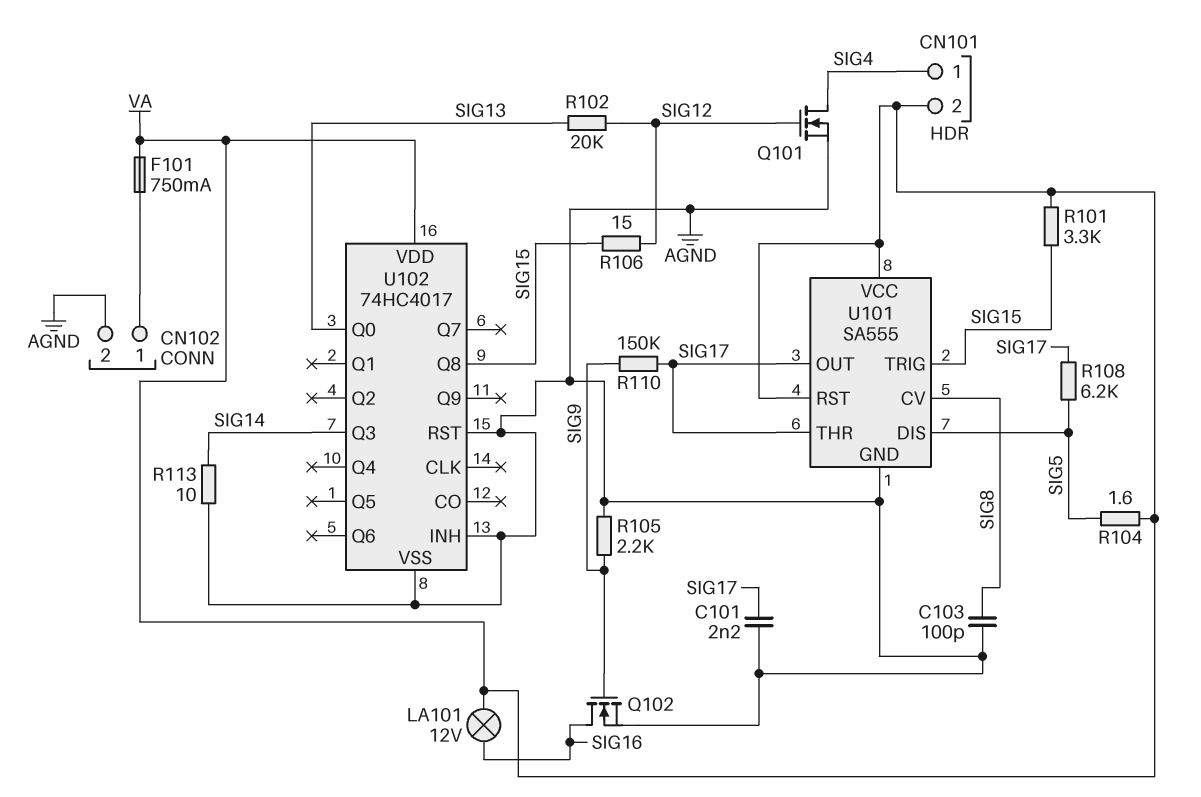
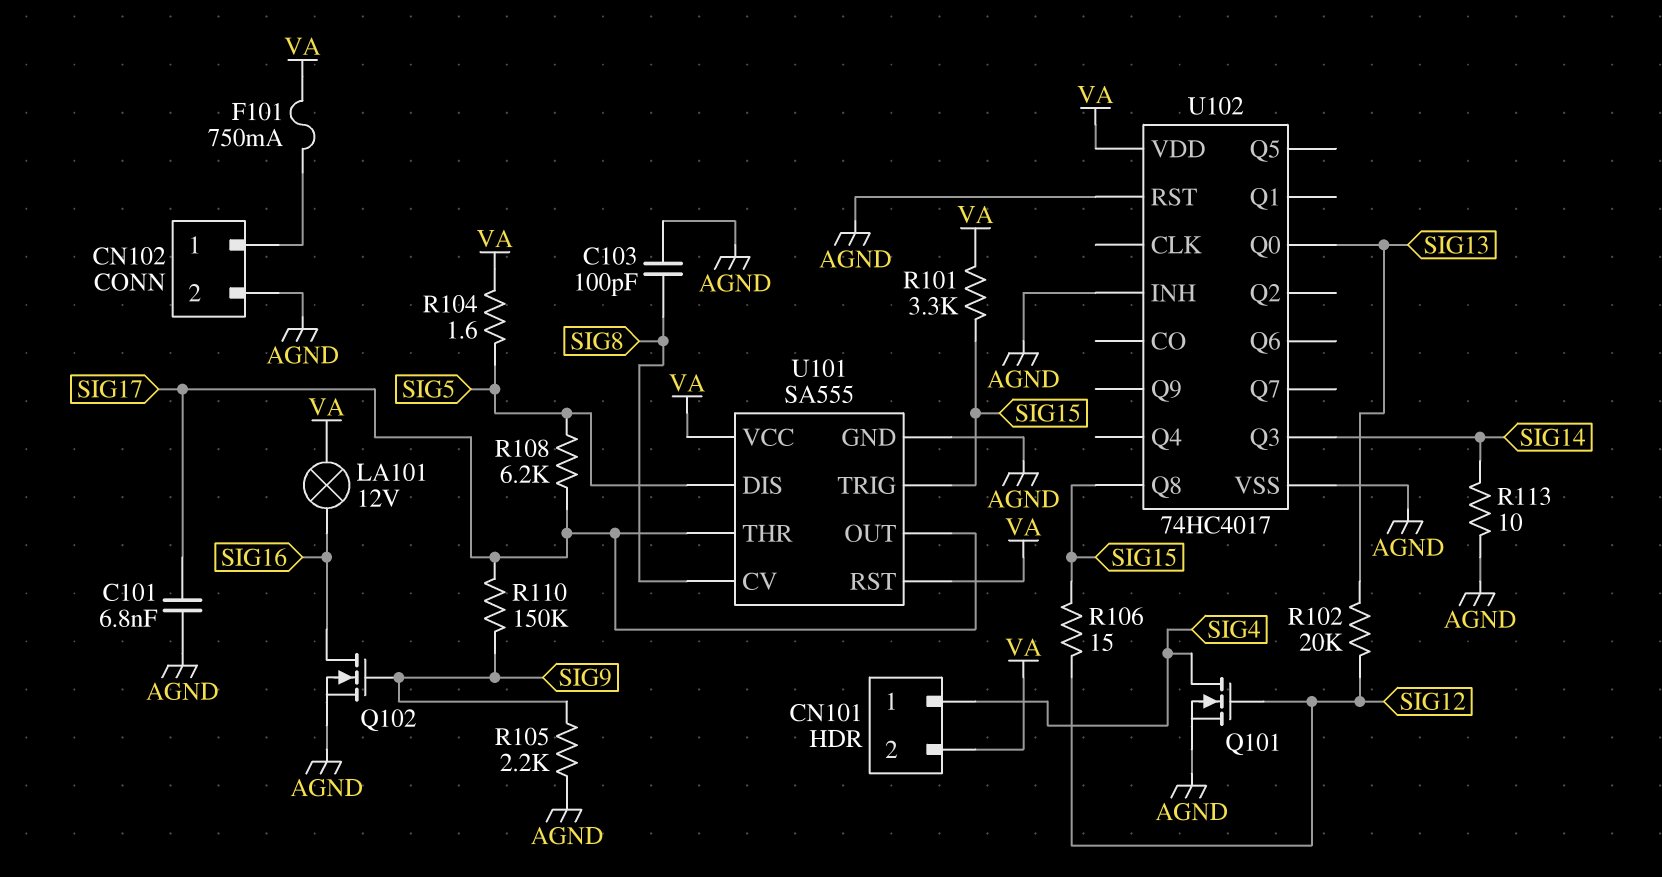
C101: 2.2nF (AGND, SIG17) -> 6.8nF (AGND, SIG17)

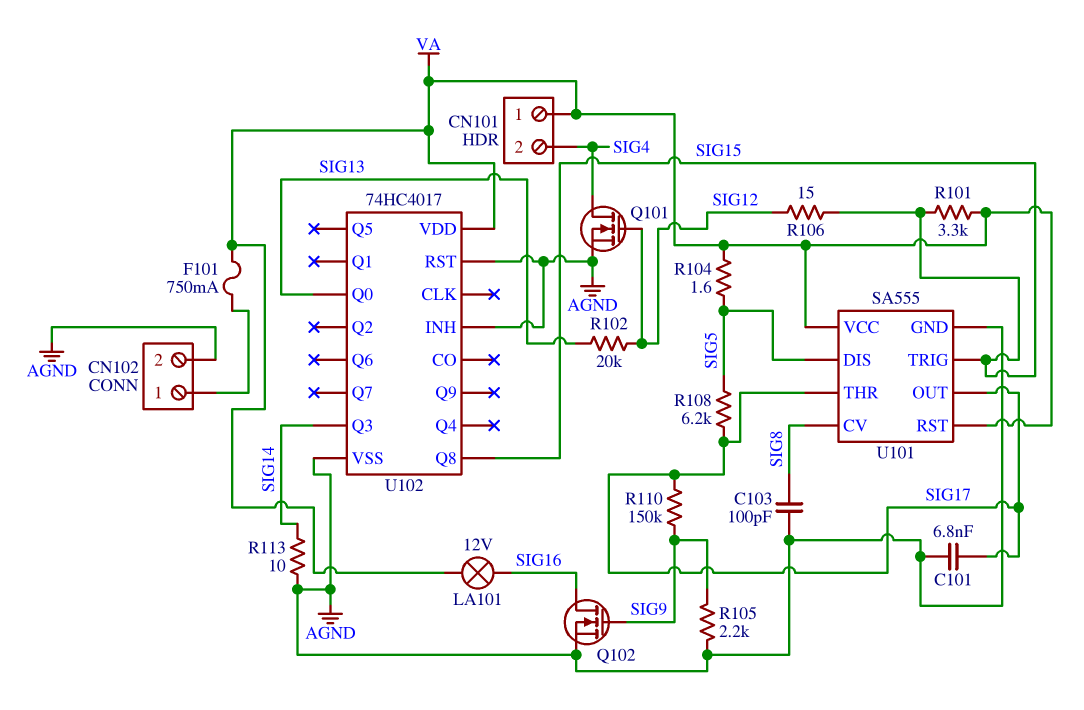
CN101 pin 1: SIG4 -> VA
CN101 pin 2: VA -> SIG4

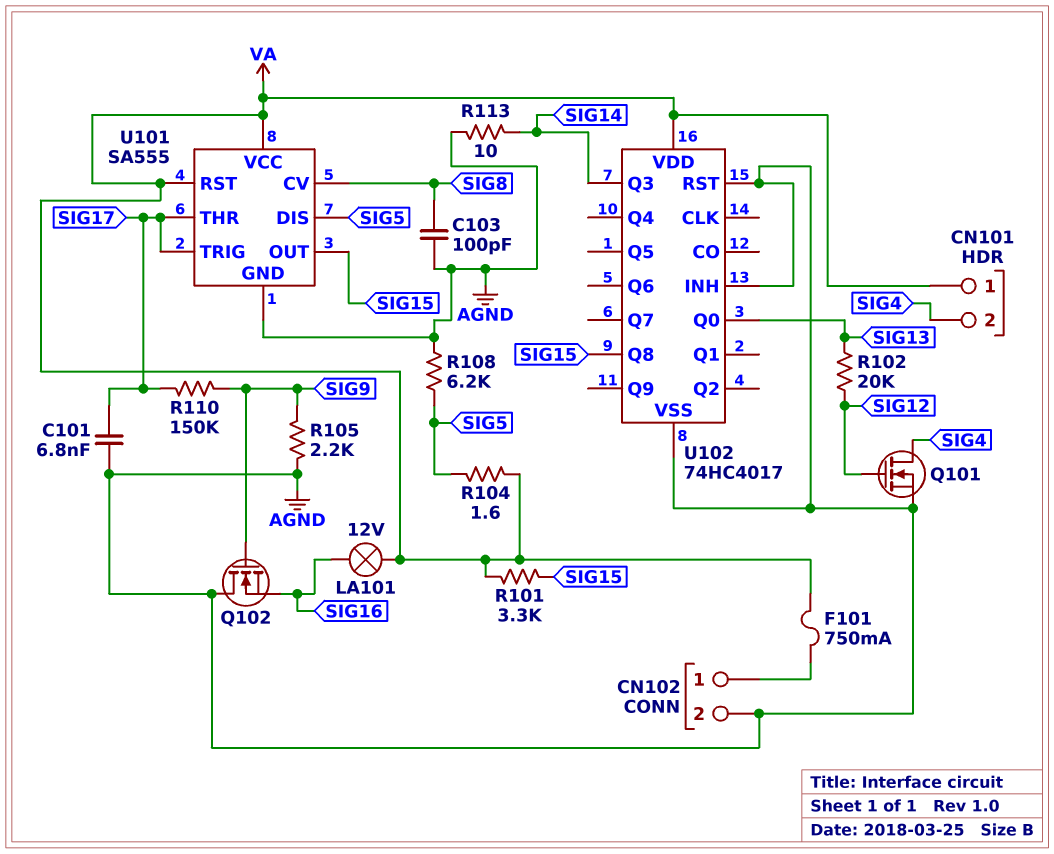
Q102: NMOS (G SIG9, D SIG16, S AGND) -> NMOS (G SIG9, D AGND, S SIG16)
R106: 15 (SIG12, SIG15) -> none
R108: 6.2k (SIG5, SIG17) -> 6.2k (AGND, SIG5)
U101 pin OUT: SIG17 -> SIG15
U101 pin TRIG: SIG15 -> SIG17

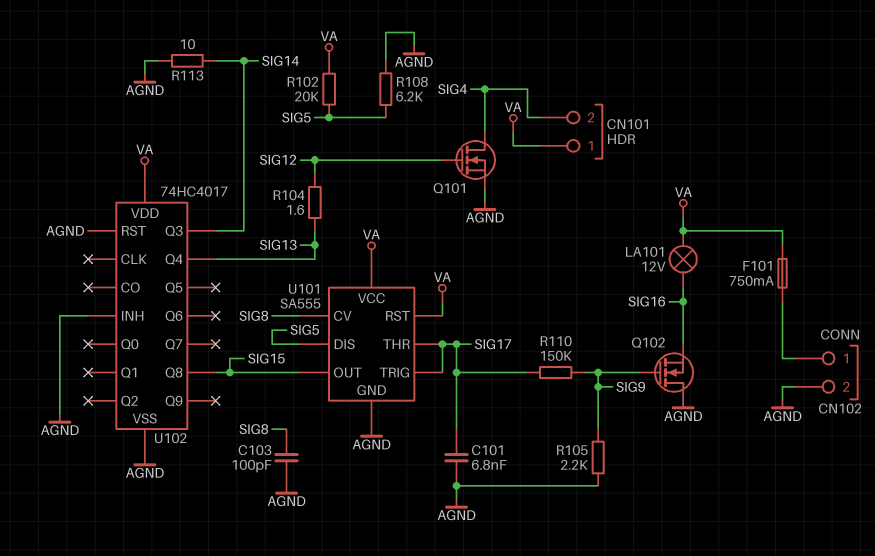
R101: 3.3k (SIG15, VA) -> none
R102: 20k (SIG12, SIG13) -> 20k (SIG5, VA)
R104: 1.6 (SIG5, VA) -> 1.6 (SIG12, SIG13)
U102 pin Q0: SIG13 -> none
U102 pin Q4: none -> SIG13

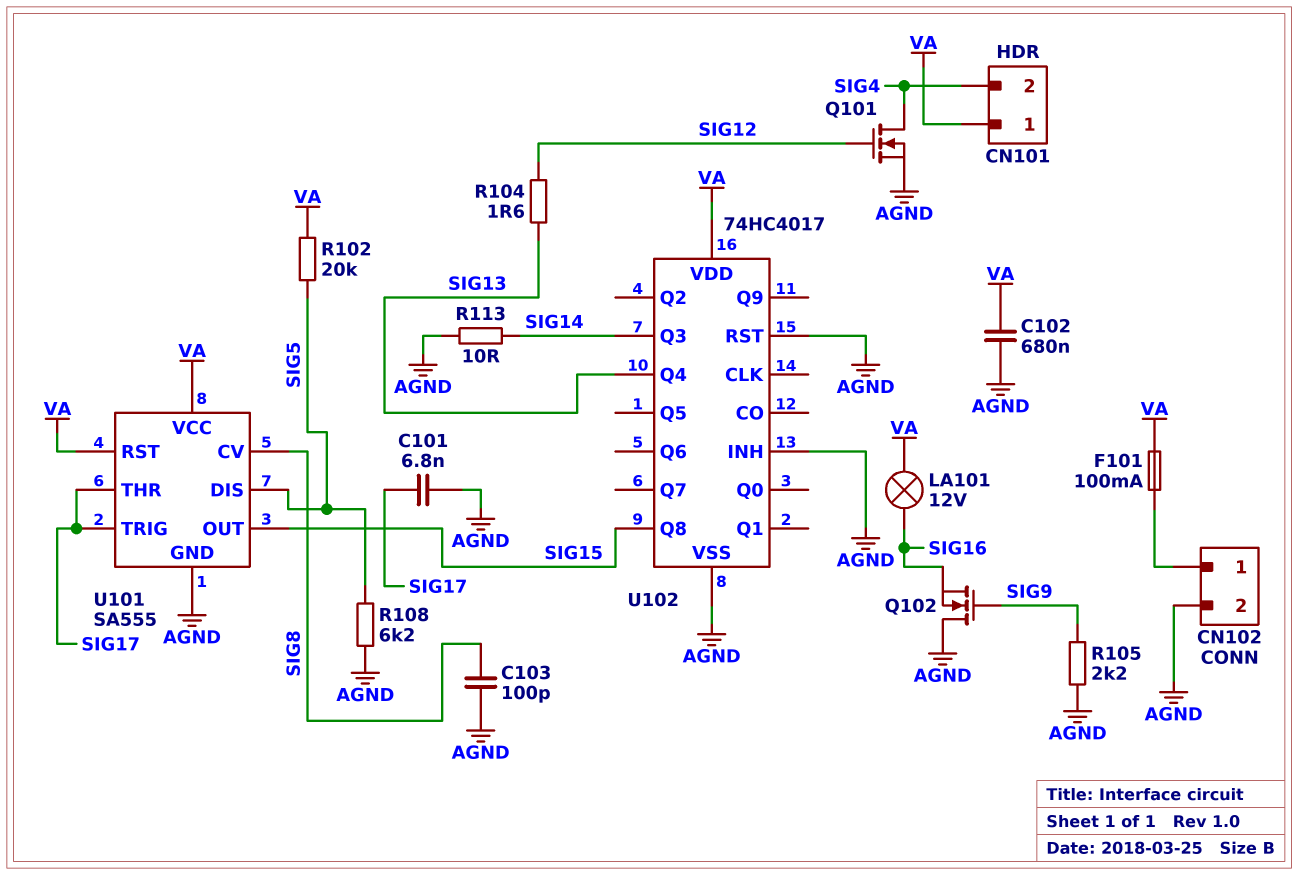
C102: none -> 680nF (AGND, VA)
F101: 750mA (CN102/1, VA) -> 100mA (CN102/1, VA)
R110: 150k (SIG9, SIG17) -> none

